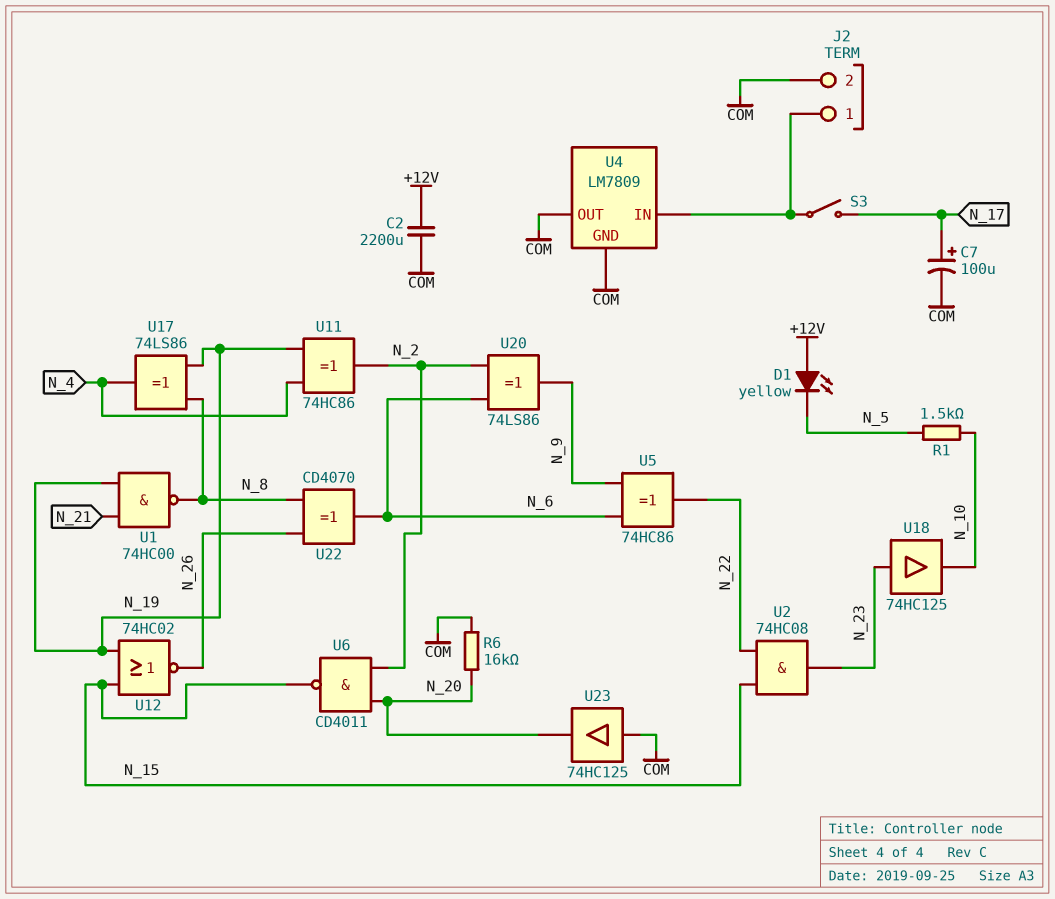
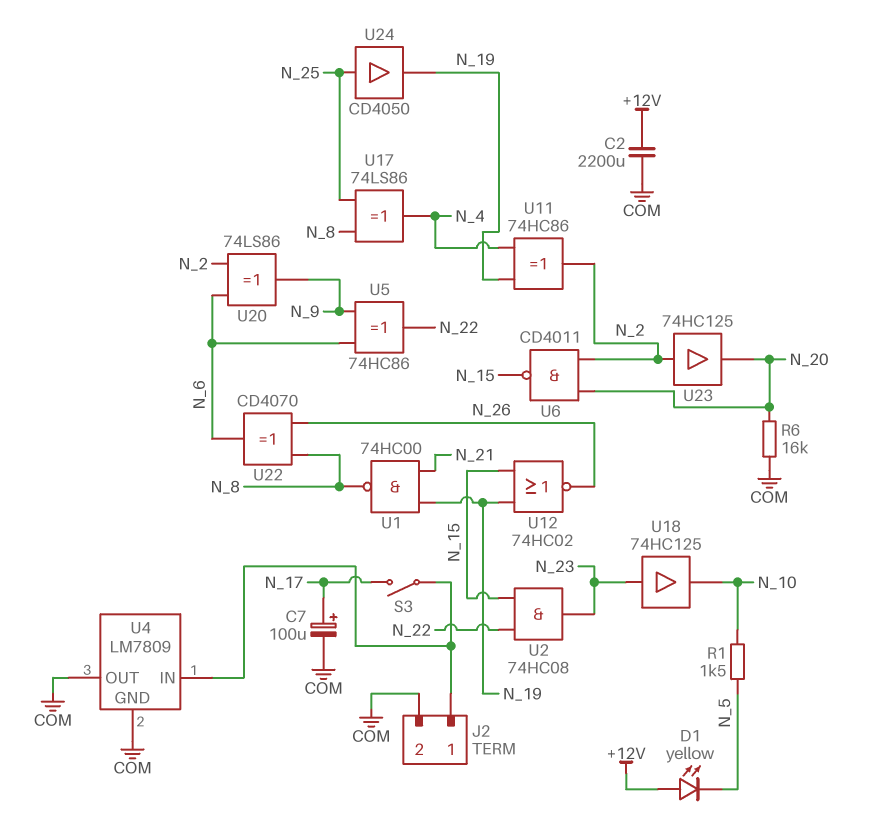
U17: XOR 74LS86 (in N_8, in N_19, out N_4) -> XOR 74LS86 (in N_8, in N_25, out N_4)
U23: buffer 74HC125 (in COM, out N_20) -> buffer 74HC125 (in N_2, out N_20)
U24: none -> buffer CD4050 (in N_25, out N_19)

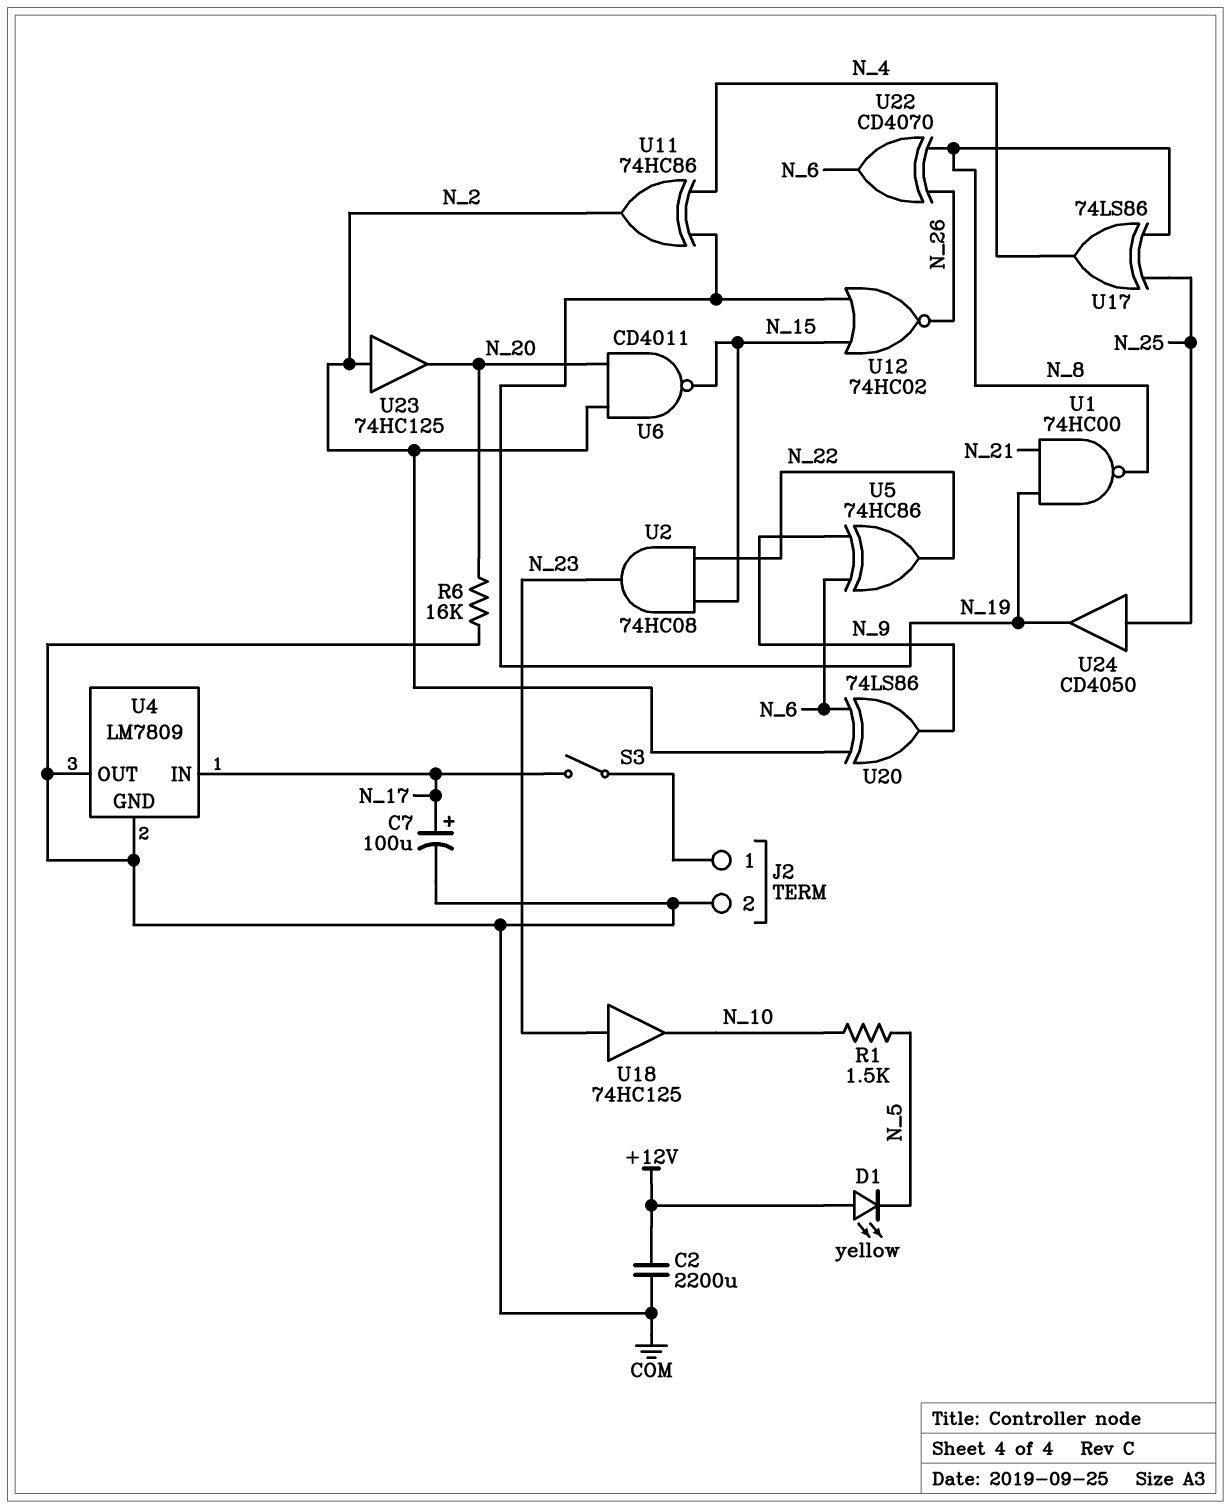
U4 pin IN: J2/1 -> N_17

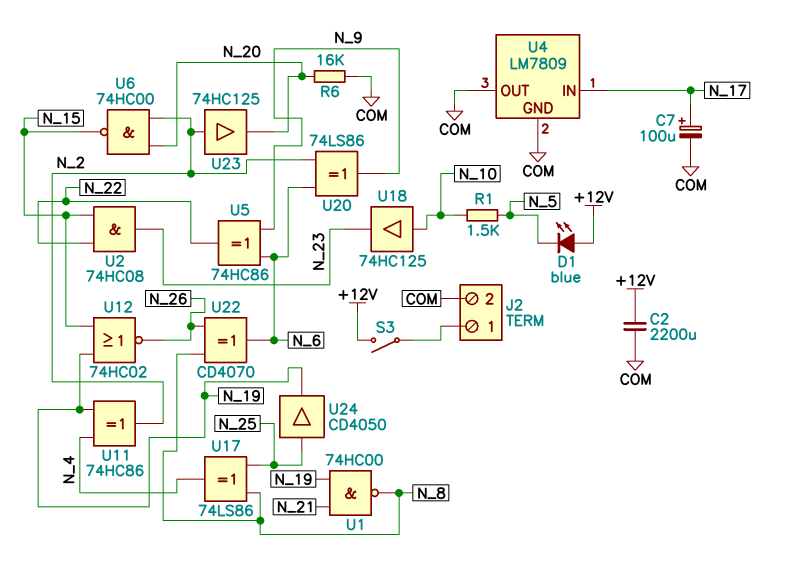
D1: LED yellow (A +12V, K N_5) -> LED blue (A +12V, K N_5)
S3: switch (J2/1, N_17) -> switch (+12V, J2/1)
U6: NAND CD4011 (in N_2, in N_20, out N_15) -> NAND 74HC00 (in N_2, in N_20, out N_15)
U18: buffer 74HC125 (in N_23, out N_10) -> buffer 74HC125 (in N_10, out N_23)

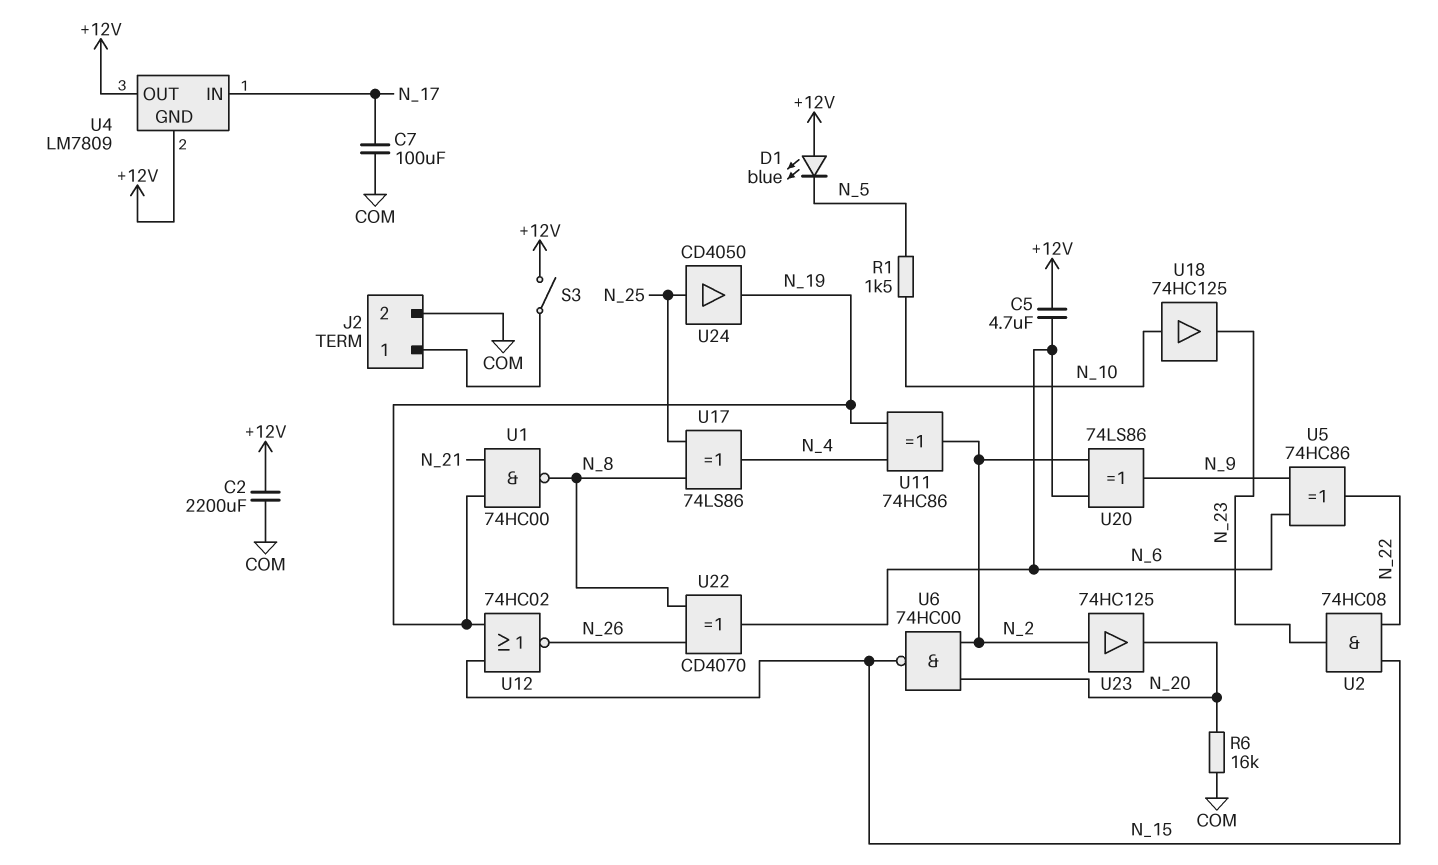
C5: none -> 4.7uF (+12V, N_6)
C7: 100uF (plus N_17, minus COM) -> 100uF (COM, N_17)
U4 pin GND: COM -> +12V
U4 pin OUT: COM -> +12V

